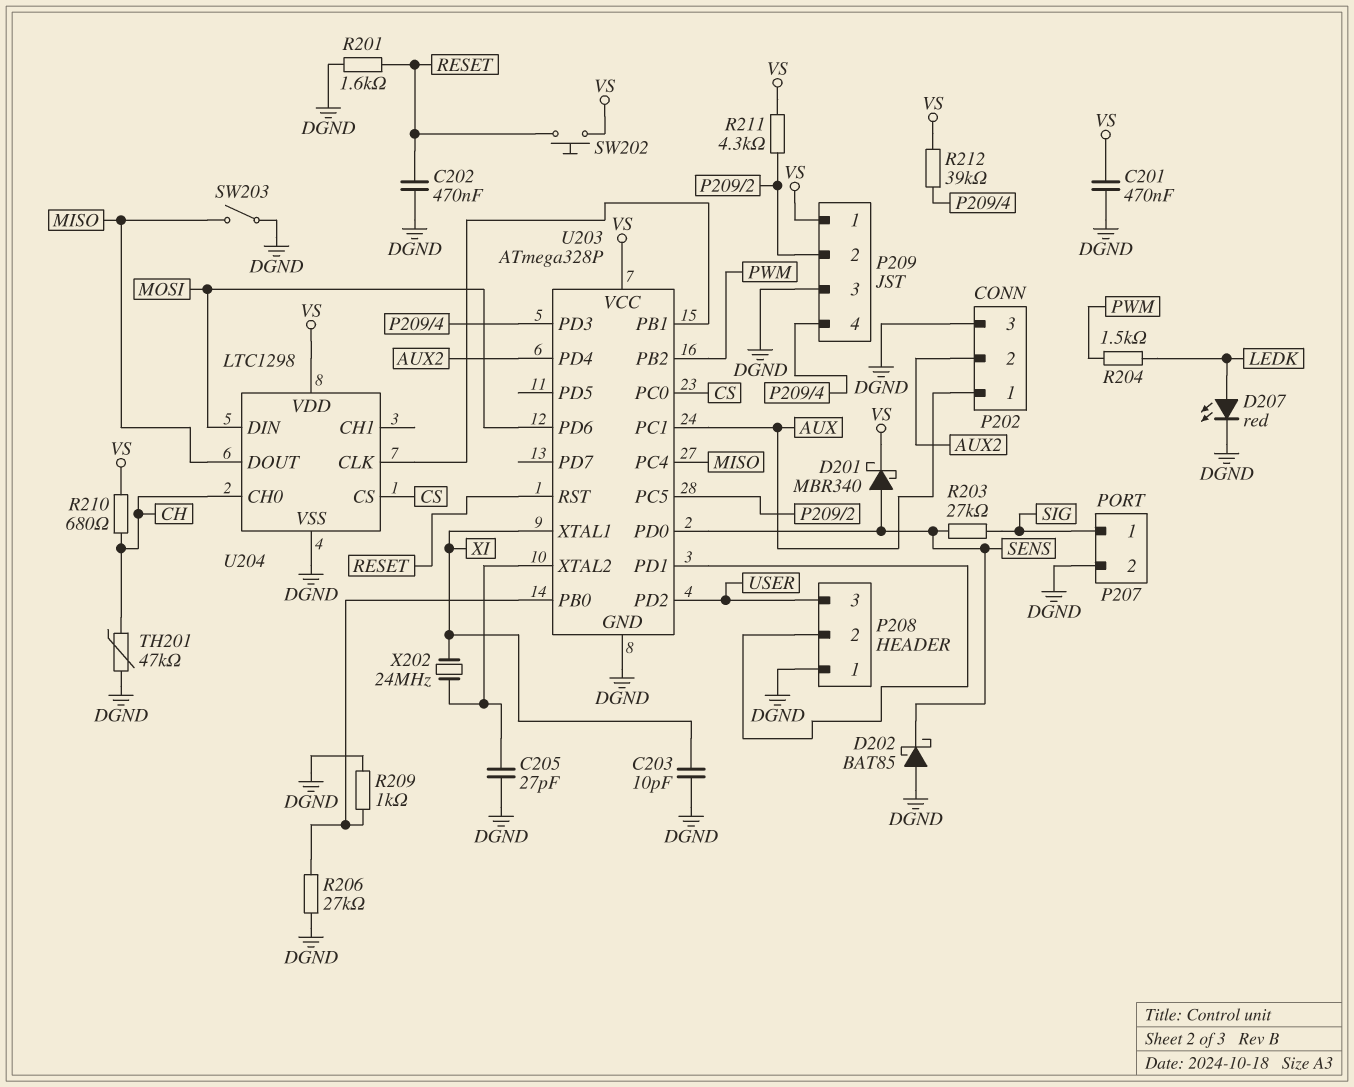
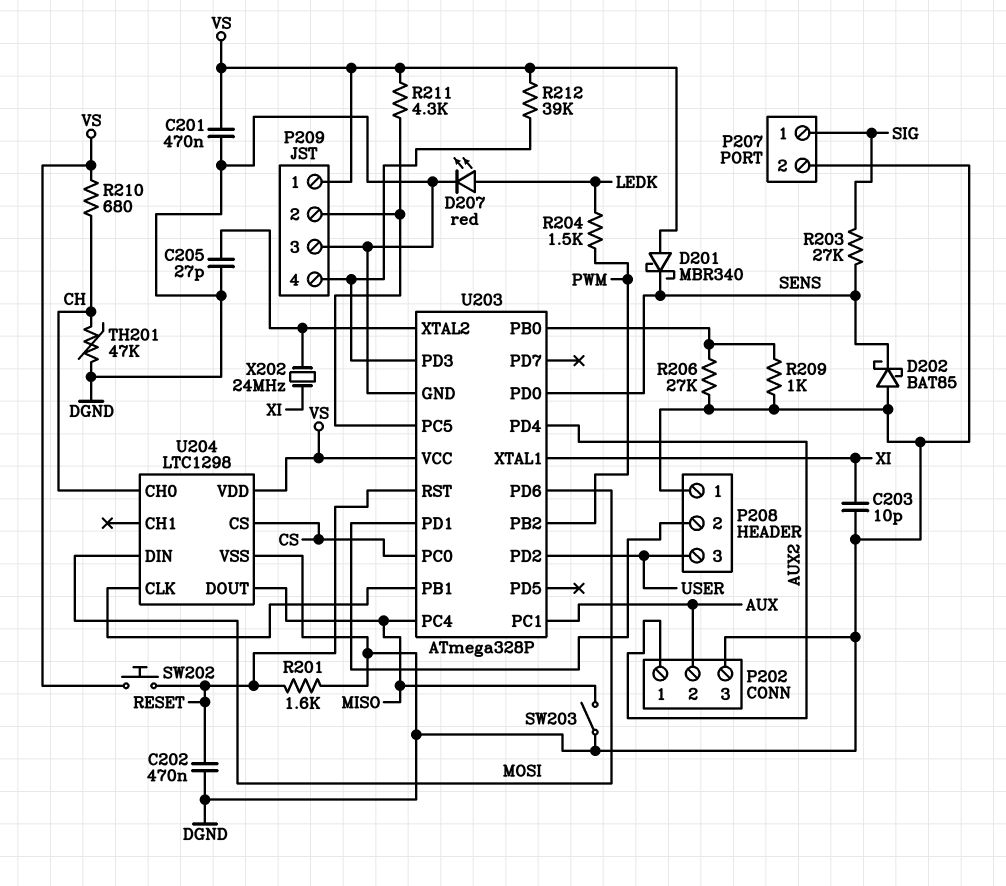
D201: schottky MBR340 (A SENS, K VS) -> schottky MBR340 (A VS, K SENS)
P202 pin 1: AUX -> AUX2
P202 pin 2: AUX2 -> AUX

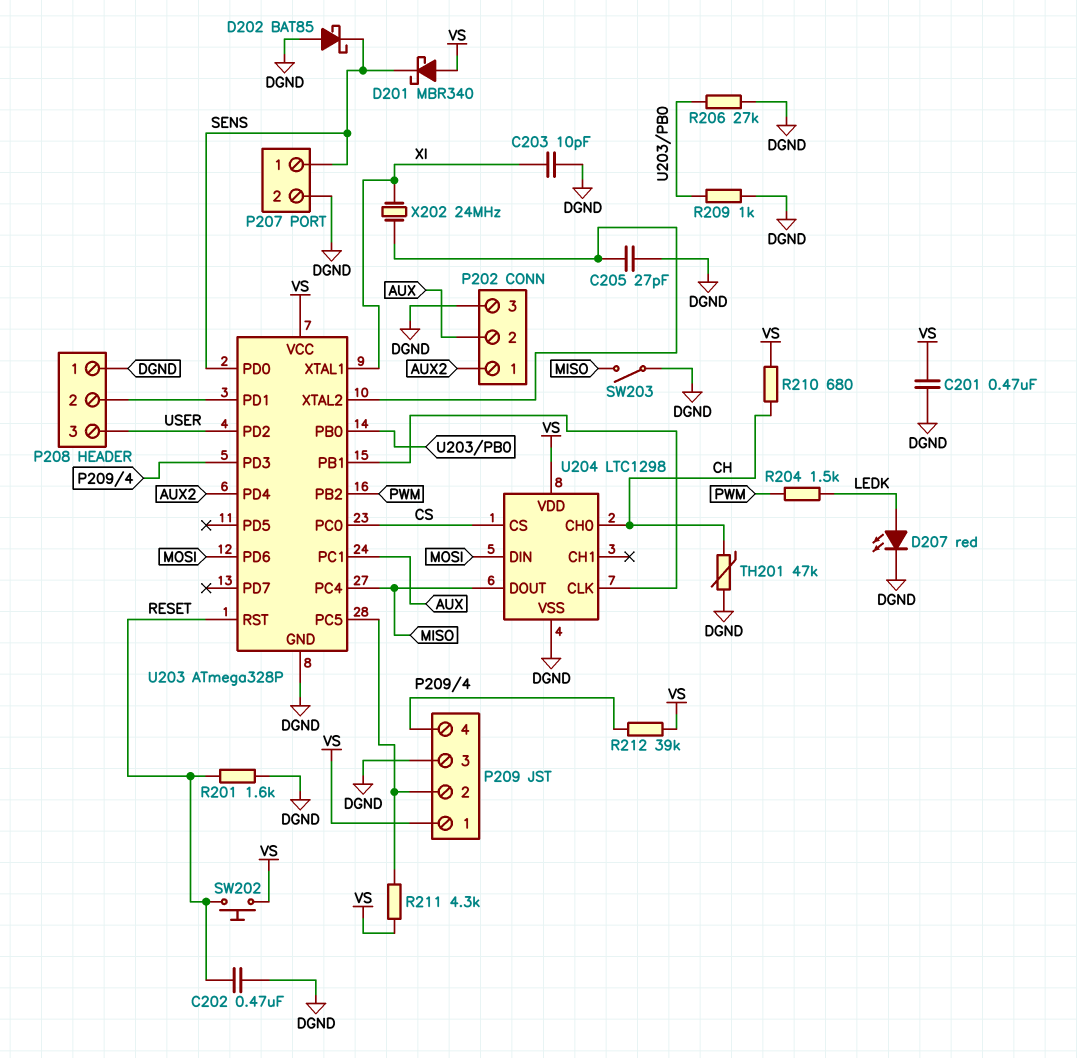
P207 pin 1: SIG -> SENS
R203: 27k (SENS, SIG) -> none

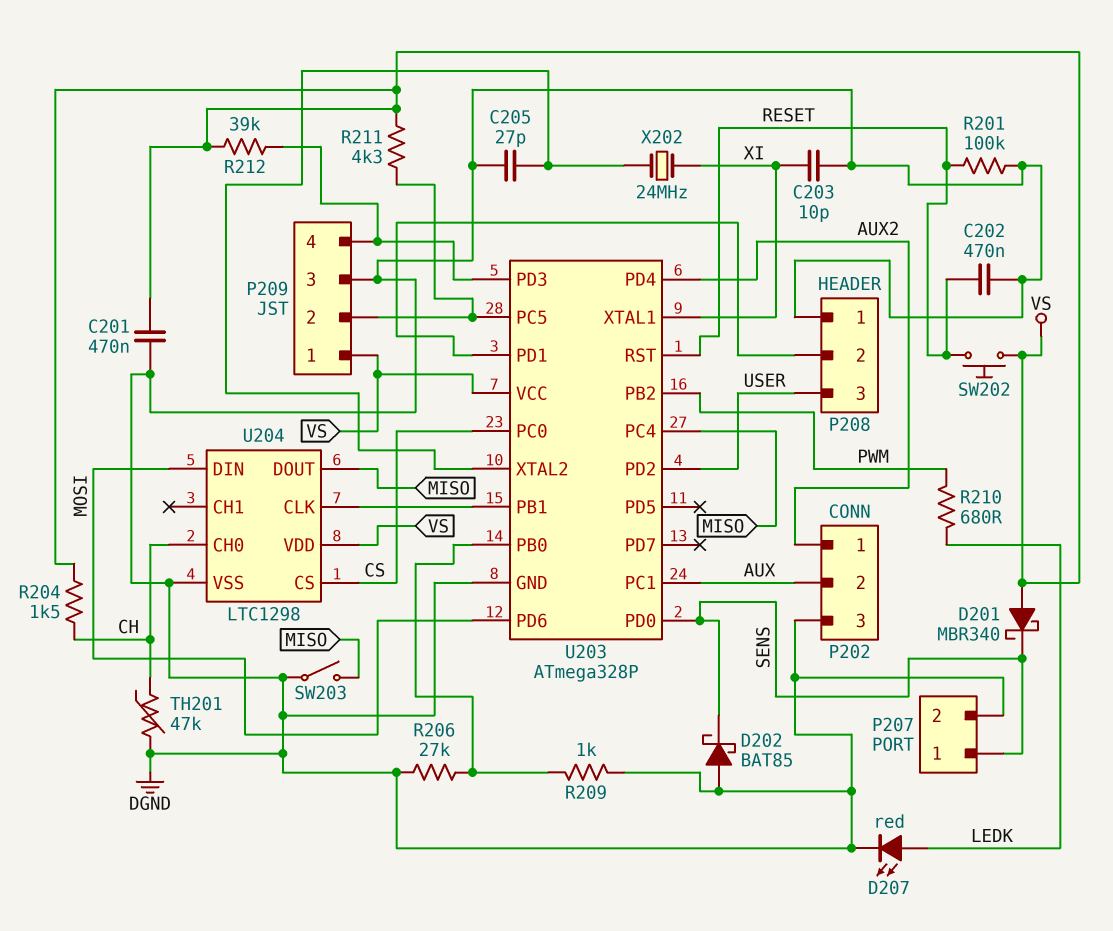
R201: 1.6k (DGND, RESET) -> 100k (DGND, RESET)
R204: 1.5k (LEDK, PWM) -> 1.5k (CH, VS)
R210: 680 (CH, VS) -> 680 (LEDK, PWM)

